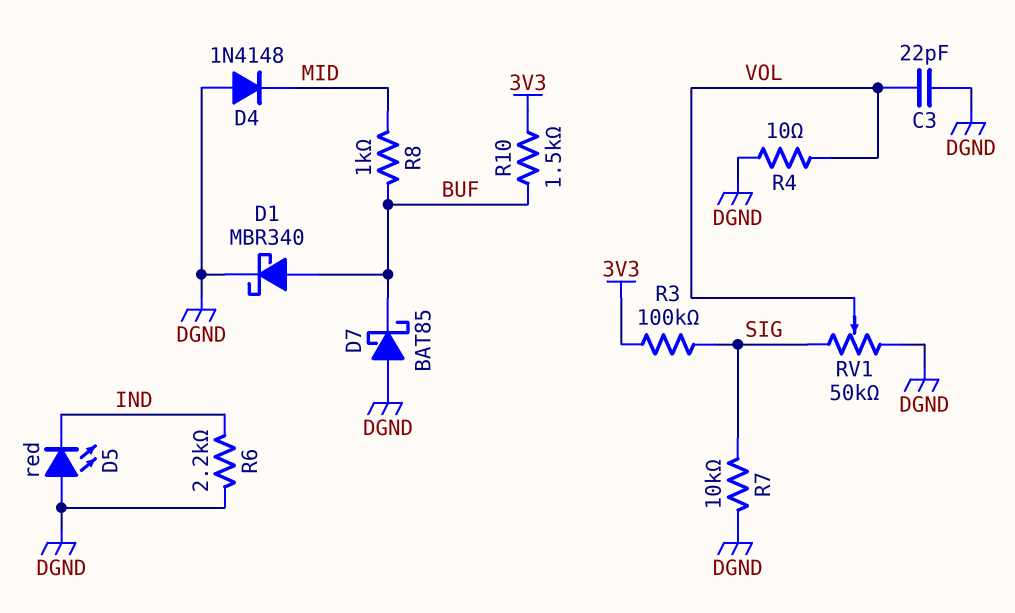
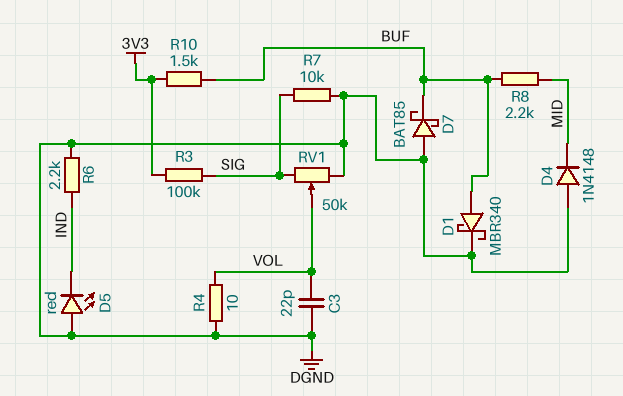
R8: 1k (BUF, MID) -> 2.2k (BUF, MID)

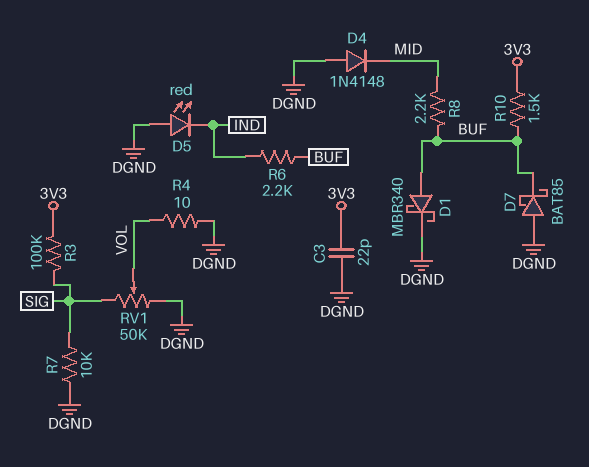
C3: 22pF (DGND, VOL) -> 22pF (3V3, DGND)
R6: 2.2k (DGND, IND) -> 2.2k (BUF, IND)

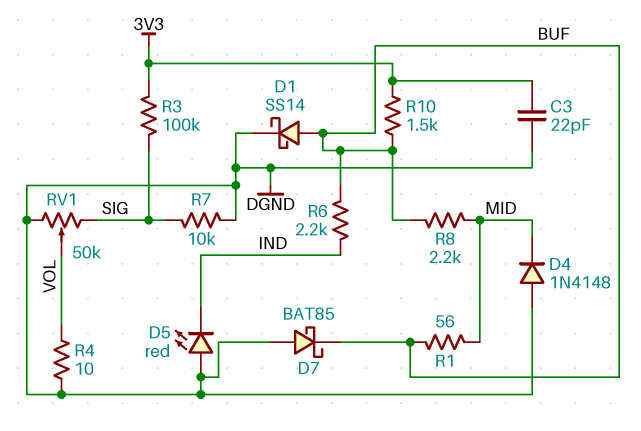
D1: schottky MBR340 (A BUF, K DGND) -> schottky SS14 (A BUF, K DGND)
R1: none -> 56 (BUF, MID)

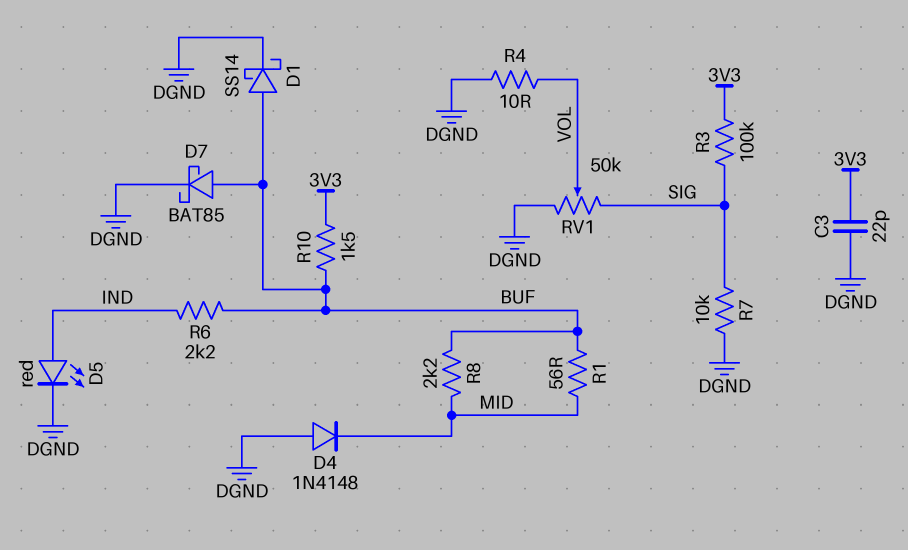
D5: LED red (A DGND, K IND) -> LED red (A IND, K DGND)
D7: schottky BAT85 (A DGND, K BUF) -> schottky BAT85 (A BUF, K DGND)

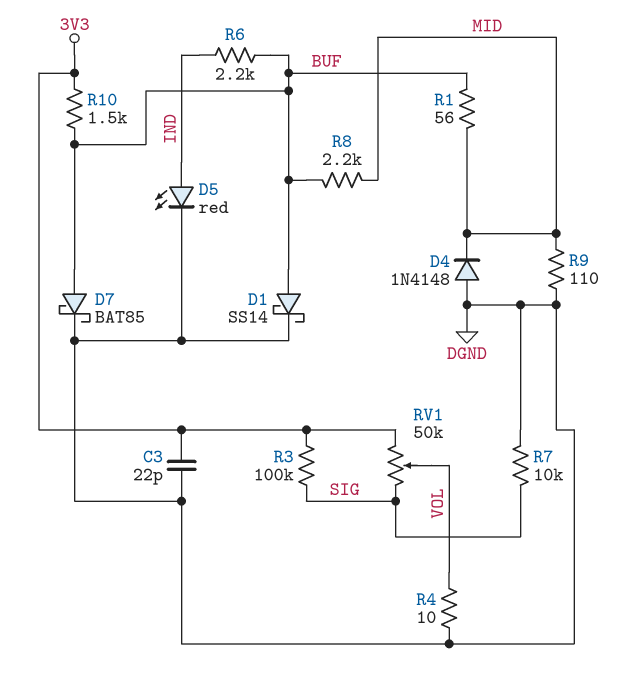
R9: none -> 110 (DGND, MID)
RV1: 50k (DGND, SIG, wiper VOL) -> 50k (3V3, SIG, wiper VOL)

